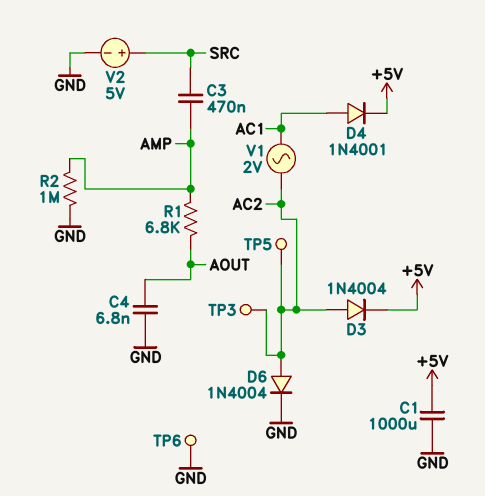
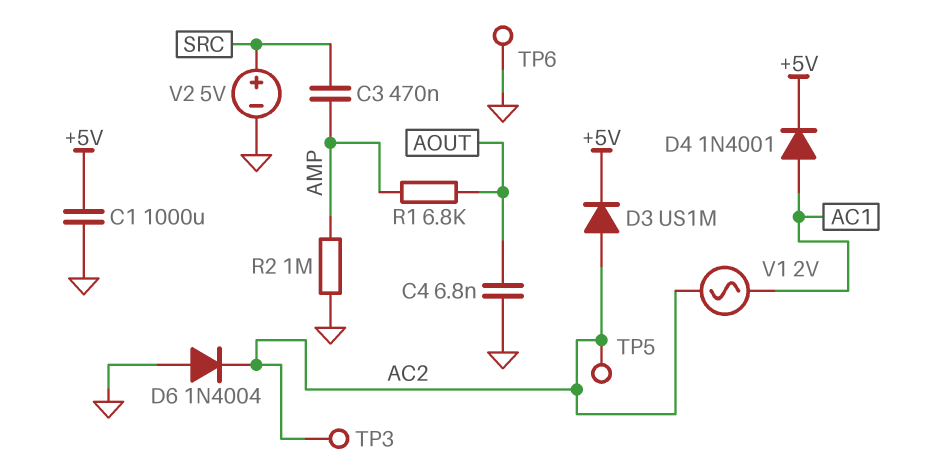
D3: diode 1N4004 (A AC2, K +5V) -> diode US1M (A AC2, K +5V)
D6: diode 1N4004 (A AC2, K GND) -> diode 1N4004 (A GND, K AC2)

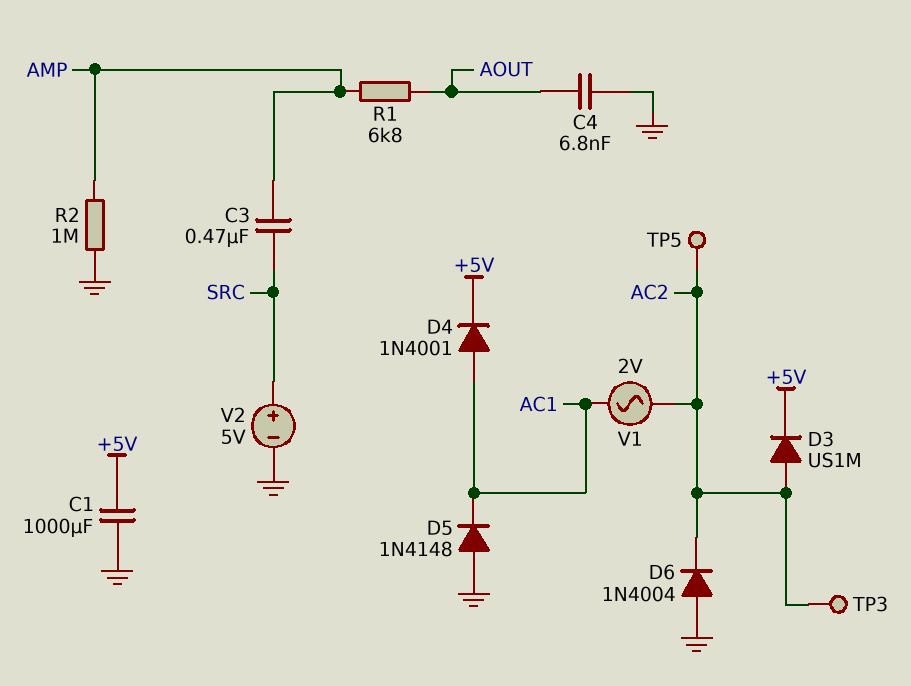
D5: none -> diode 1N4148 (A GND, K AC1)
TP6: test point (GND) -> none

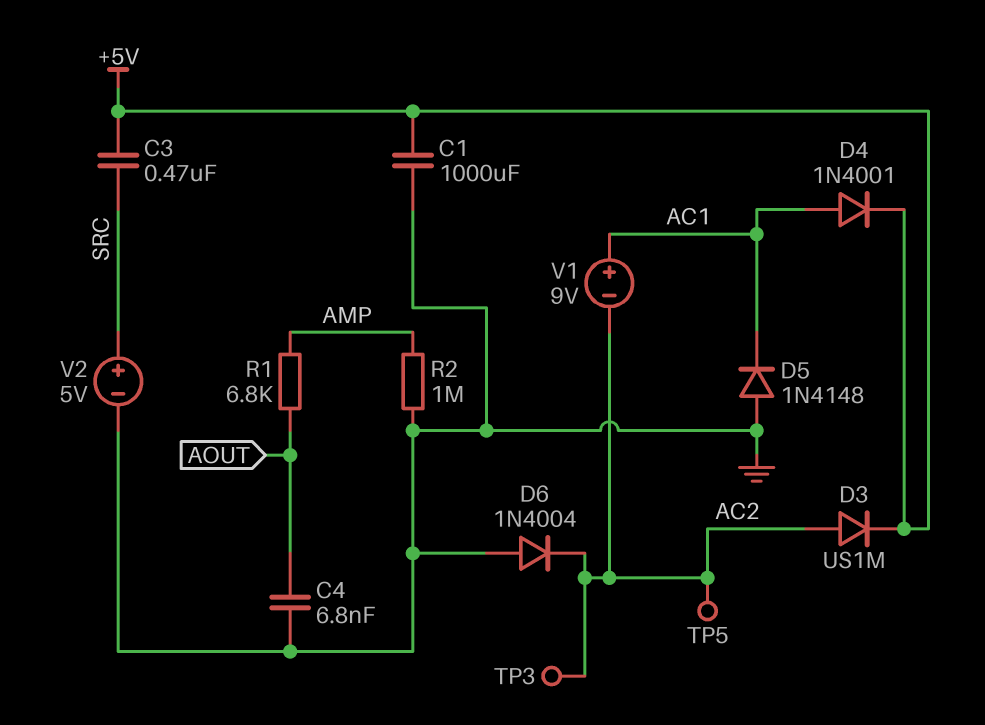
C3: 470nF (AMP, SRC) -> 470nF (+5V, SRC)
V1: AC 2V (AC1, AC2) -> 9V (plus AC1, minus AC2)

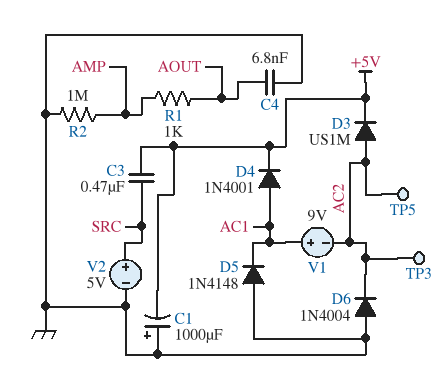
C1: 1000uF (+5V, GND) -> 1000uF (plus GND, minus +5V)
R1: 6.8k (AMP, AOUT) -> 1k (AMP, AOUT)

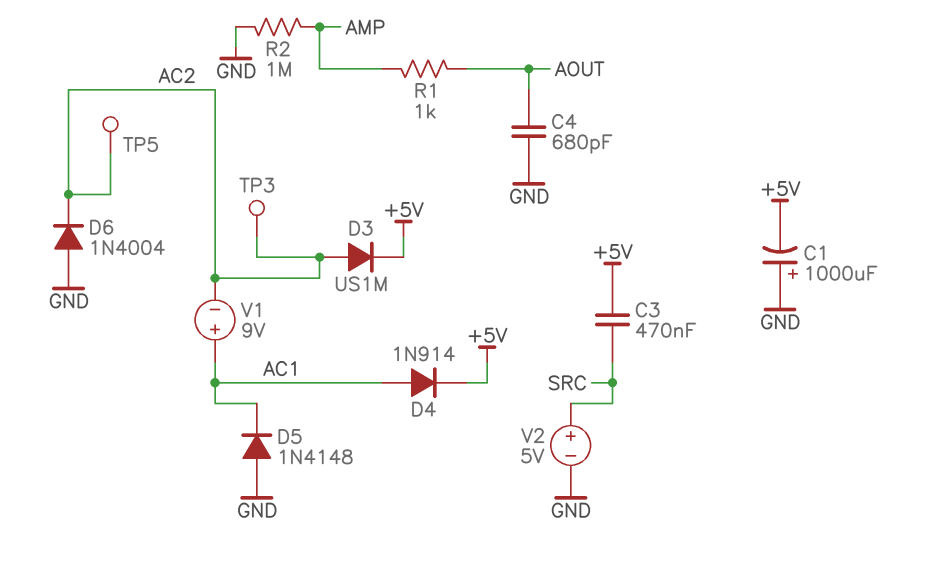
C4: 6.8nF (AOUT, GND) -> 680pF (AOUT, GND)
D4: diode 1N4001 (A AC1, K +5V) -> diode 1N914 (A AC1, K +5V)

